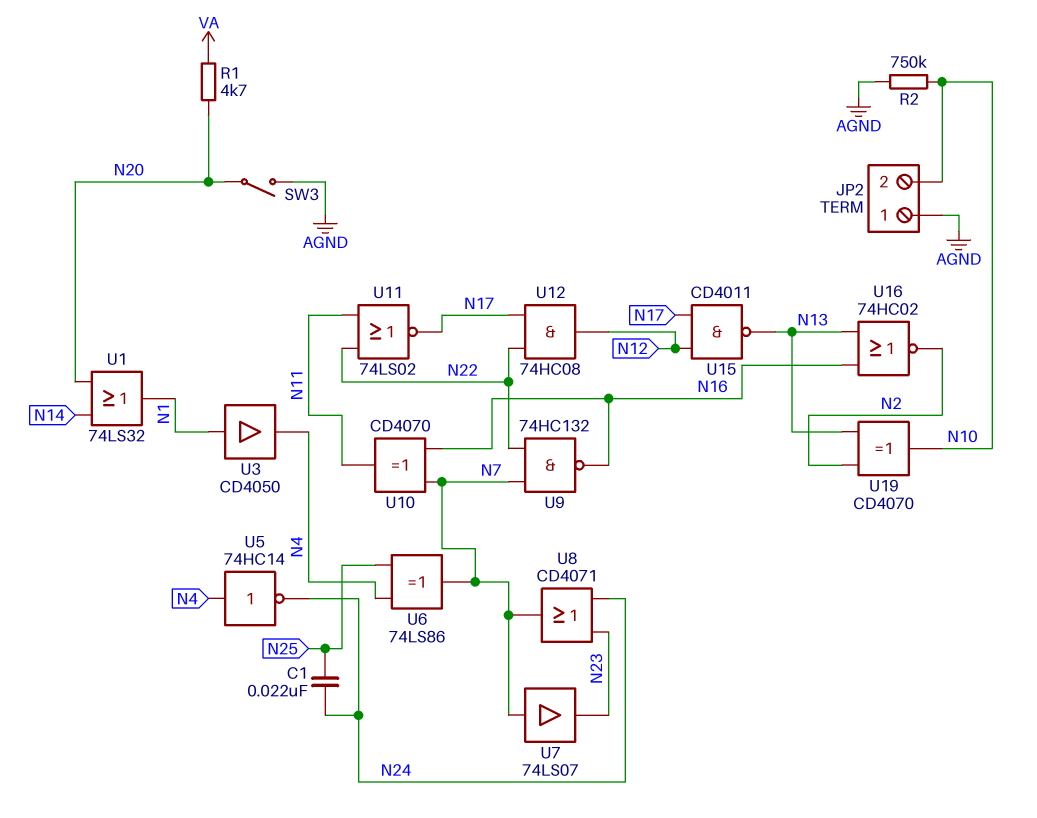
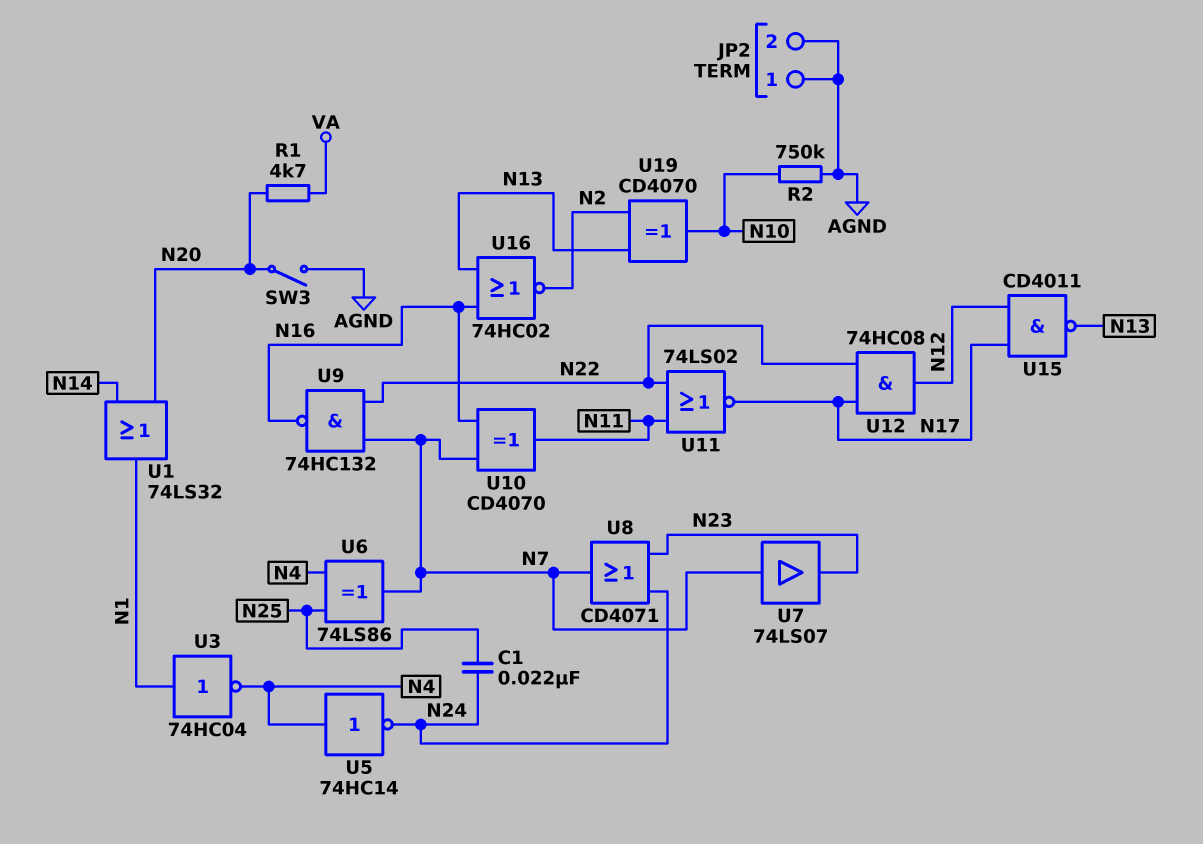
JP2 pin 2: N10 -> AGND
U3: buffer CD4050 (in N1, out N4) -> NOT 74HC04 (in N1, out N4)

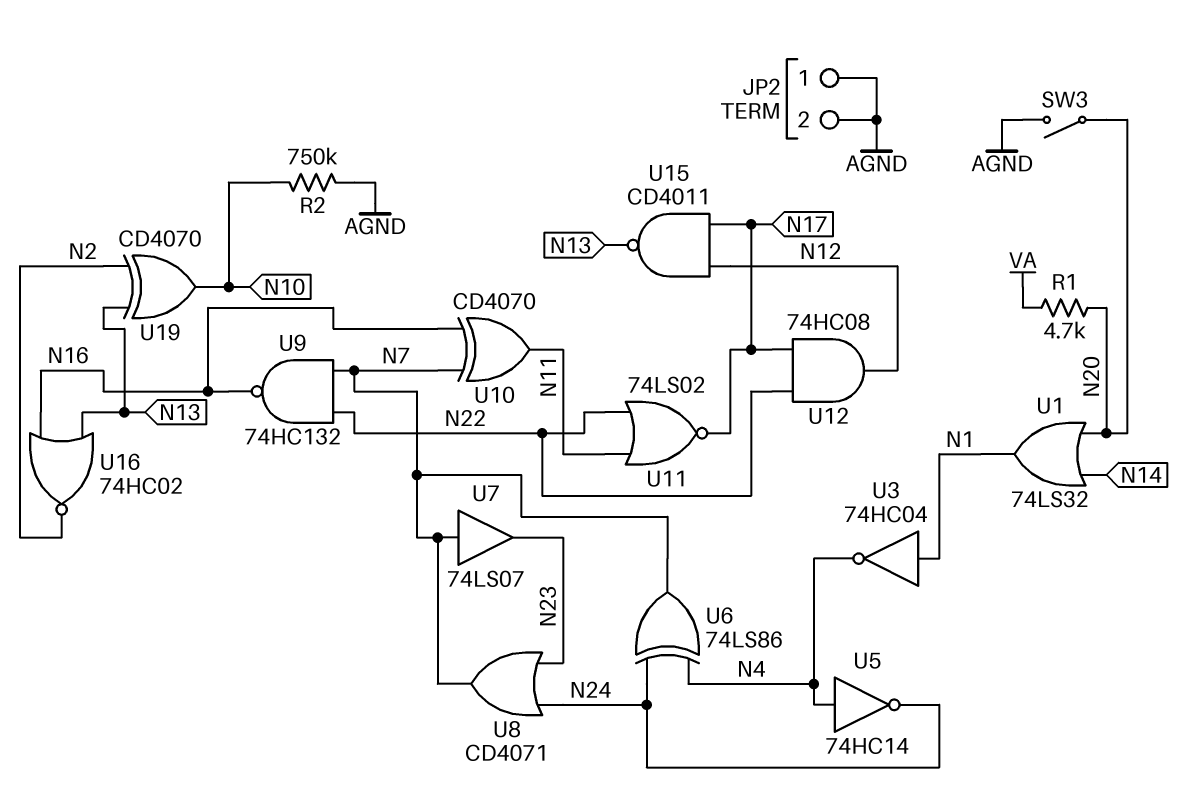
C1: 22nF (N24, N25) -> none
U6: XOR 74LS86 (in N4, in N25, out N7) -> XOR 74LS86 (in N4, in N24, out N7)

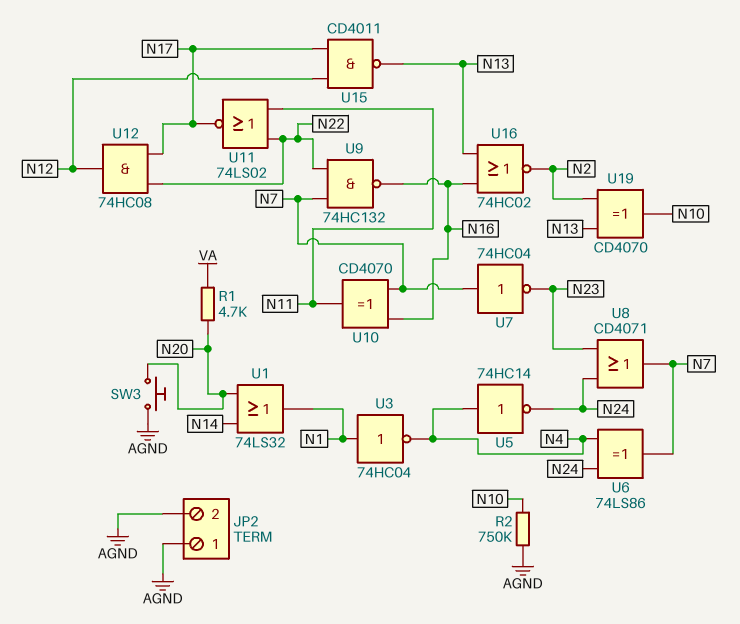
SW3: switch (AGND, N20) -> button (AGND, N20)
U7: buffer 74LS07 (in N7, out N23) -> NOT 74HC04 (in N7, out N23)

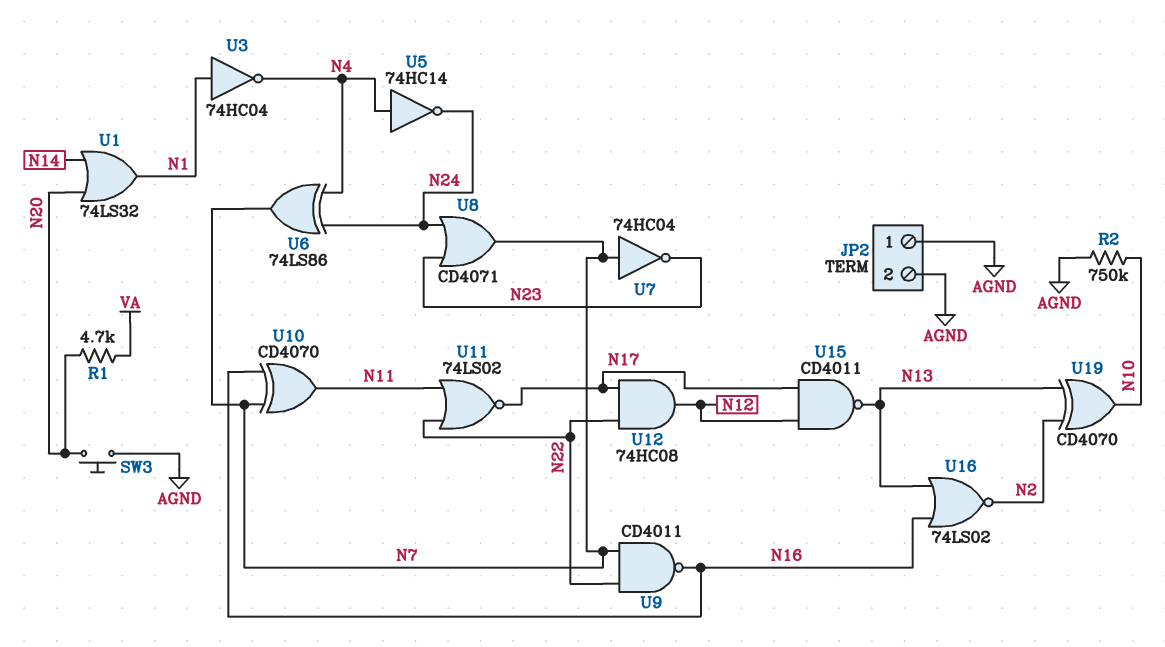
U9: NAND 74HC132 (in N7, in N22, out N16) -> NAND CD4011 (in N7, in N22, out N16)
U16: NOR 74HC02 (in N13, in N16, out N2) -> NOR 74LS02 (in N13, in N16, out N2)

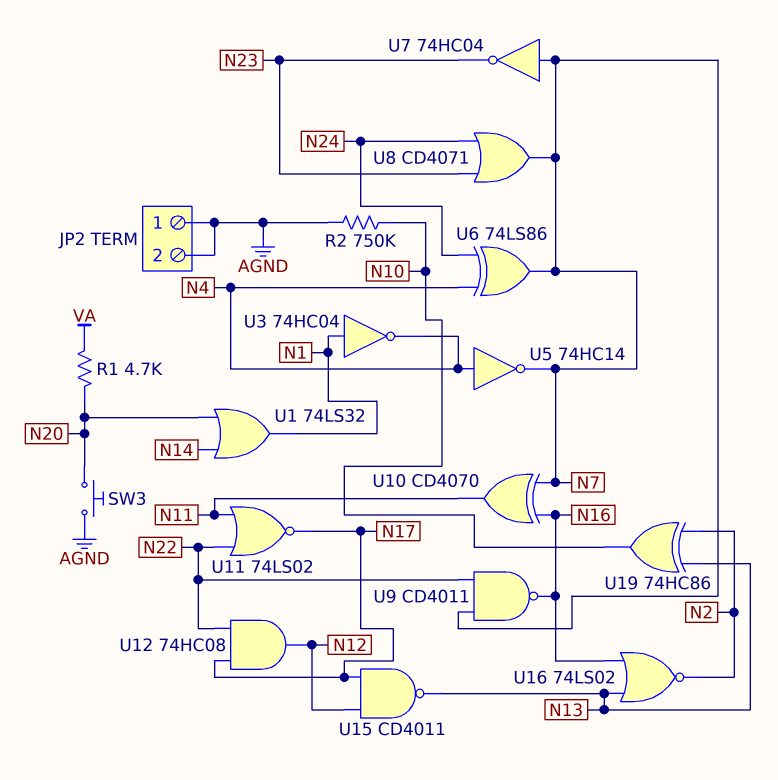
U5: NOT 74HC14 (in N4, out N24) -> NOT 74HC14 (in N4, out N7)
U19: XOR CD4070 (in N2, in N13, out N10) -> XOR 74HC86 (in N2, in N13, out N10)

